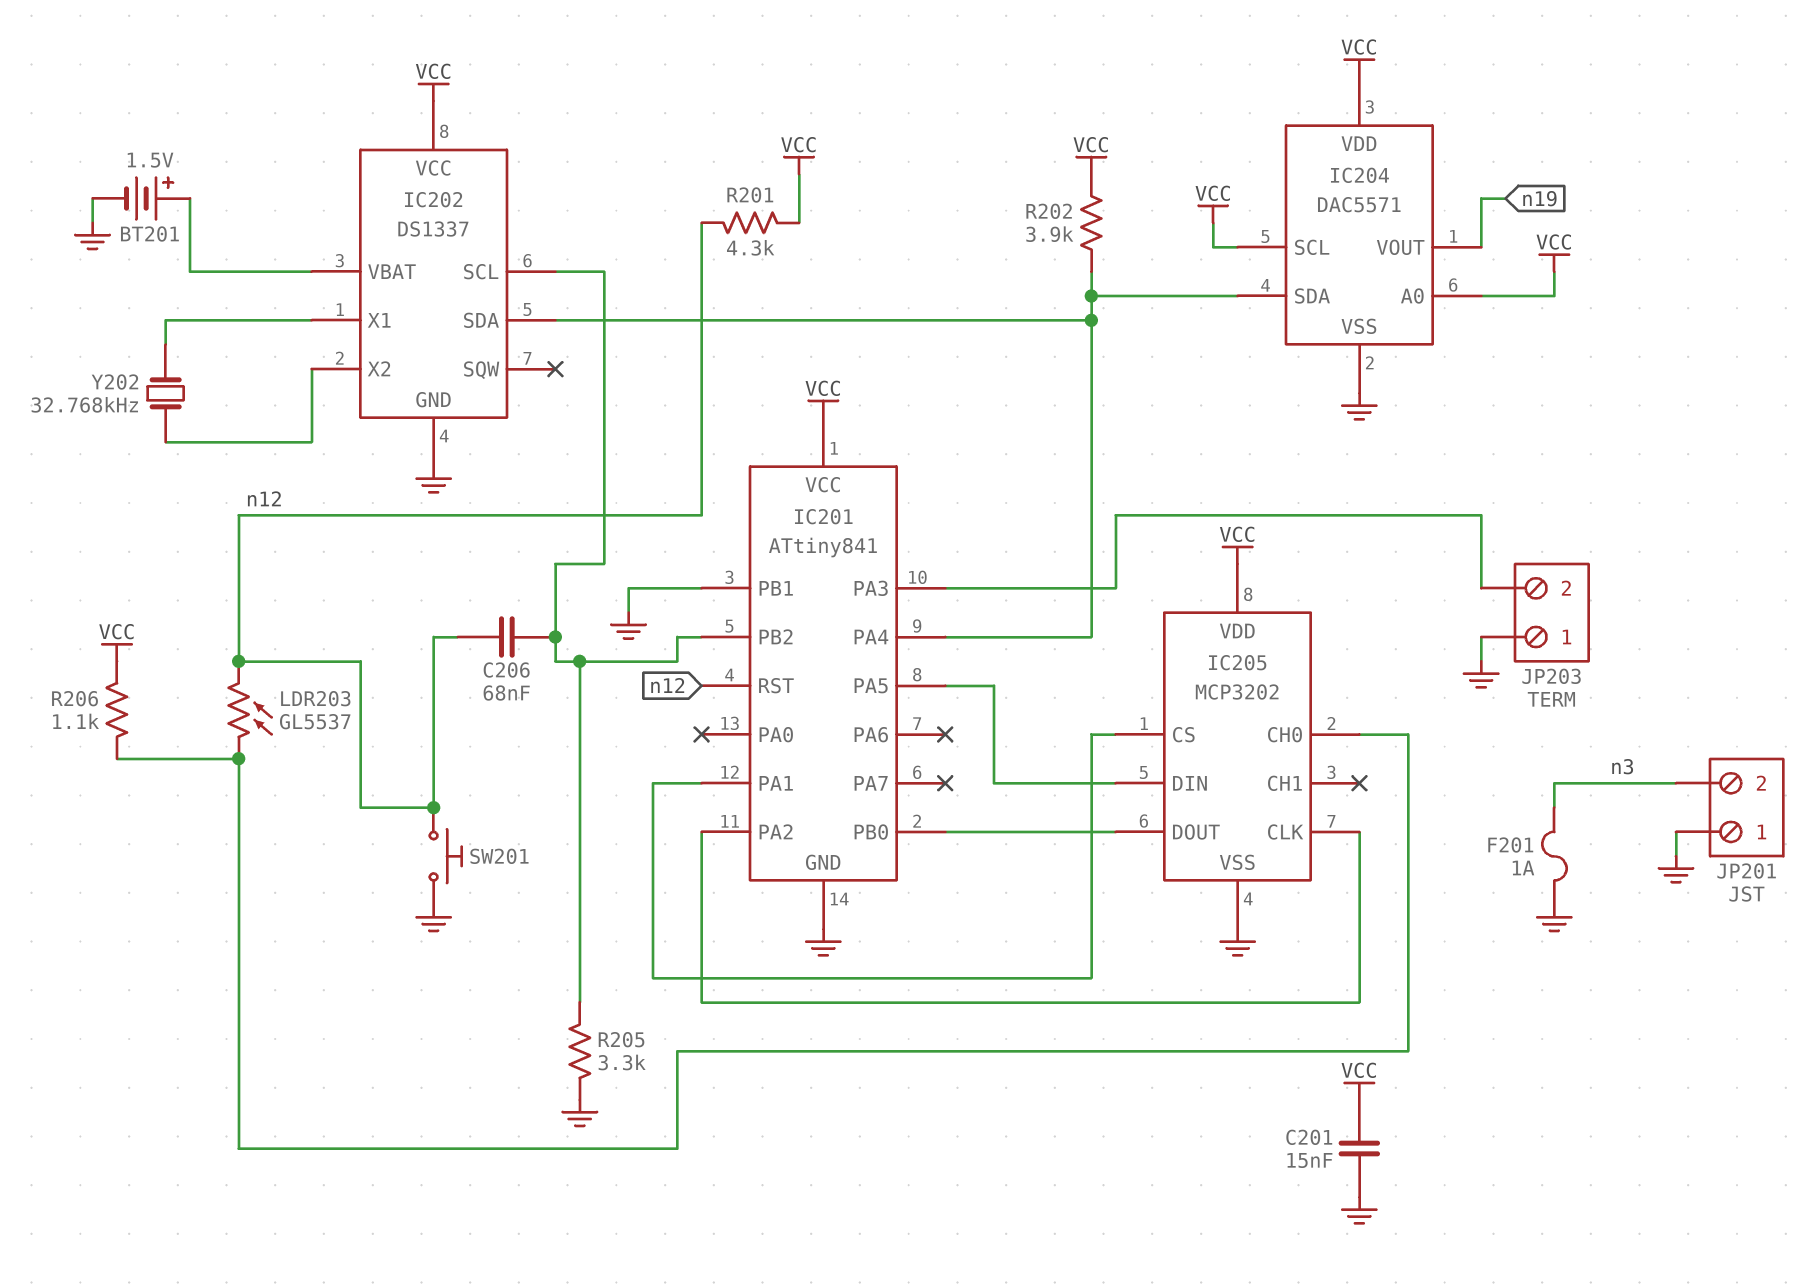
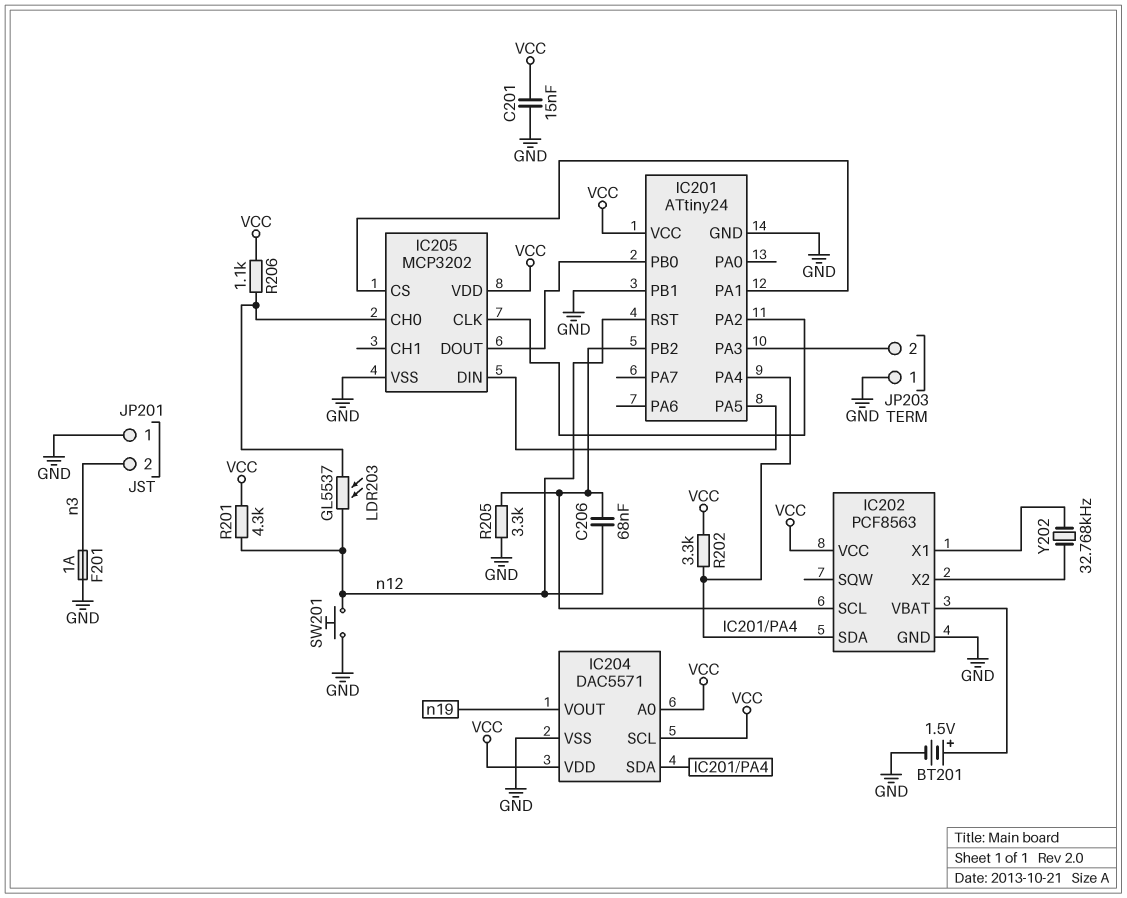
IC201: ATtiny841 -> ATtiny24
IC202: DS1337 -> PCF8563
R202: 3.9k (IC201/PA4, VCC) -> 3.3k (IC201/PA4, VCC)

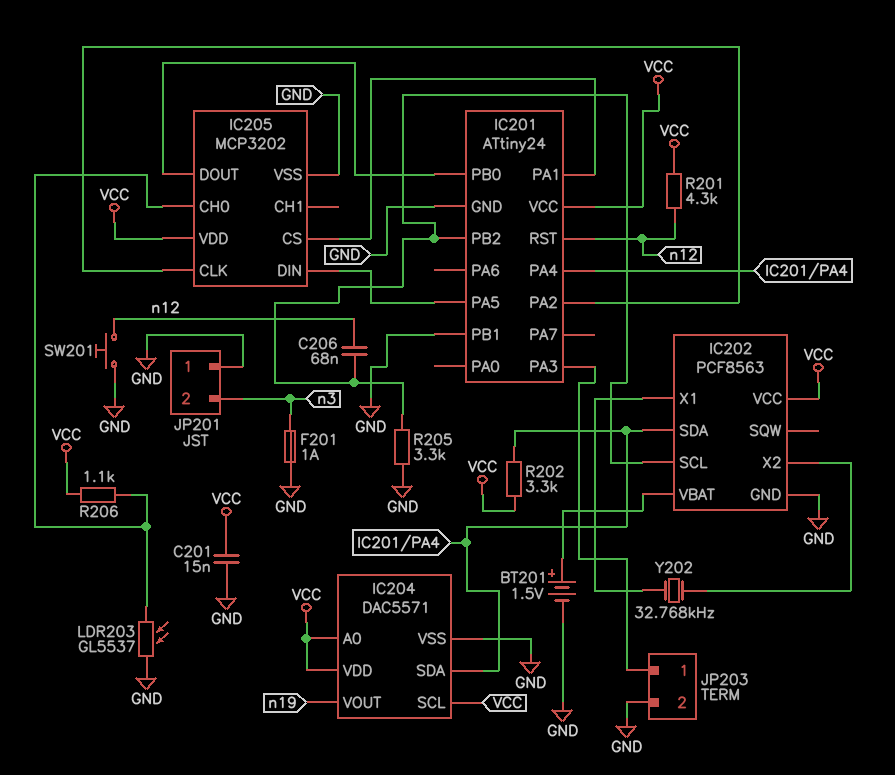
JP203 pin 1: GND -> IC201/PA3
JP203 pin 2: IC201/PA3 -> GND
LDR203: GL5537 (IC205/CH0, n12) -> GL5537 (GND, IC205/CH0)

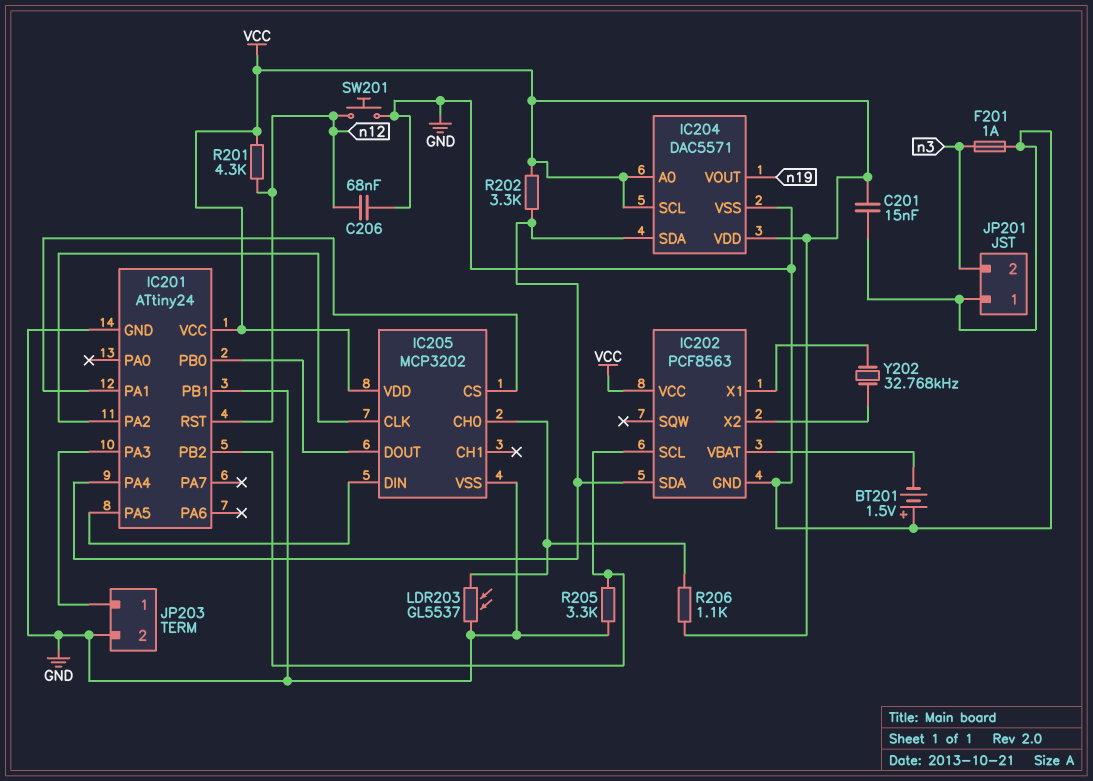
BT201: 1.5V (plus IC202/VBAT, minus GND) -> 1.5V (plus GND, minus IC202/VBAT)
C206: 68nF (IC201/PB2, n12) -> 68nF (GND, n12)

